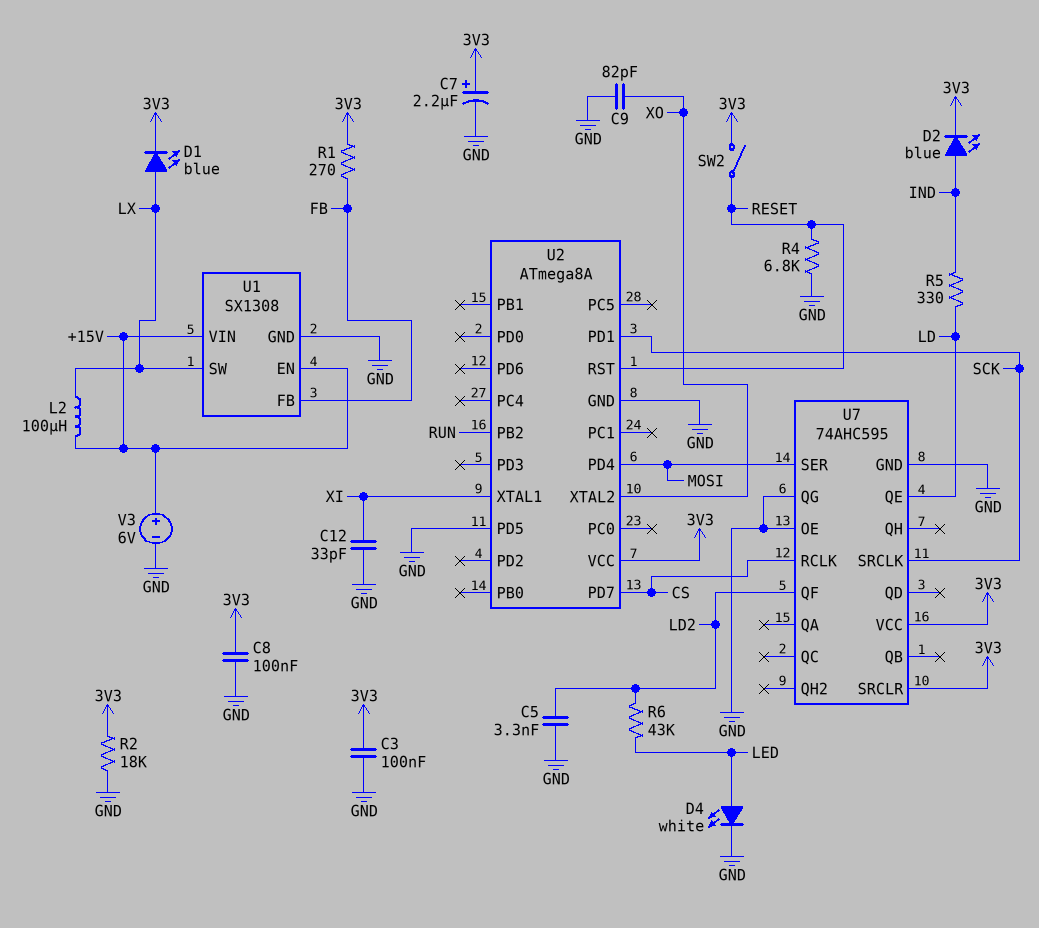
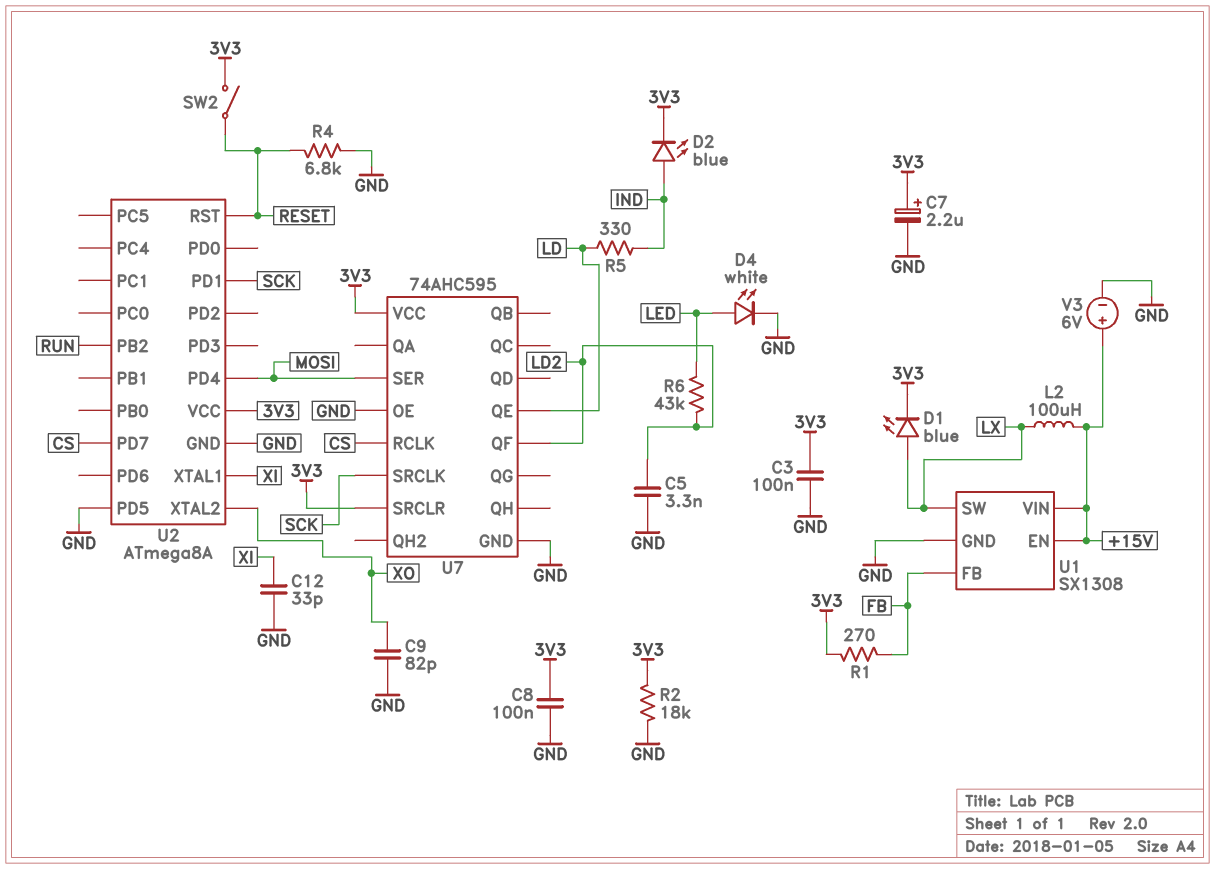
U7 pin QG: GND -> none

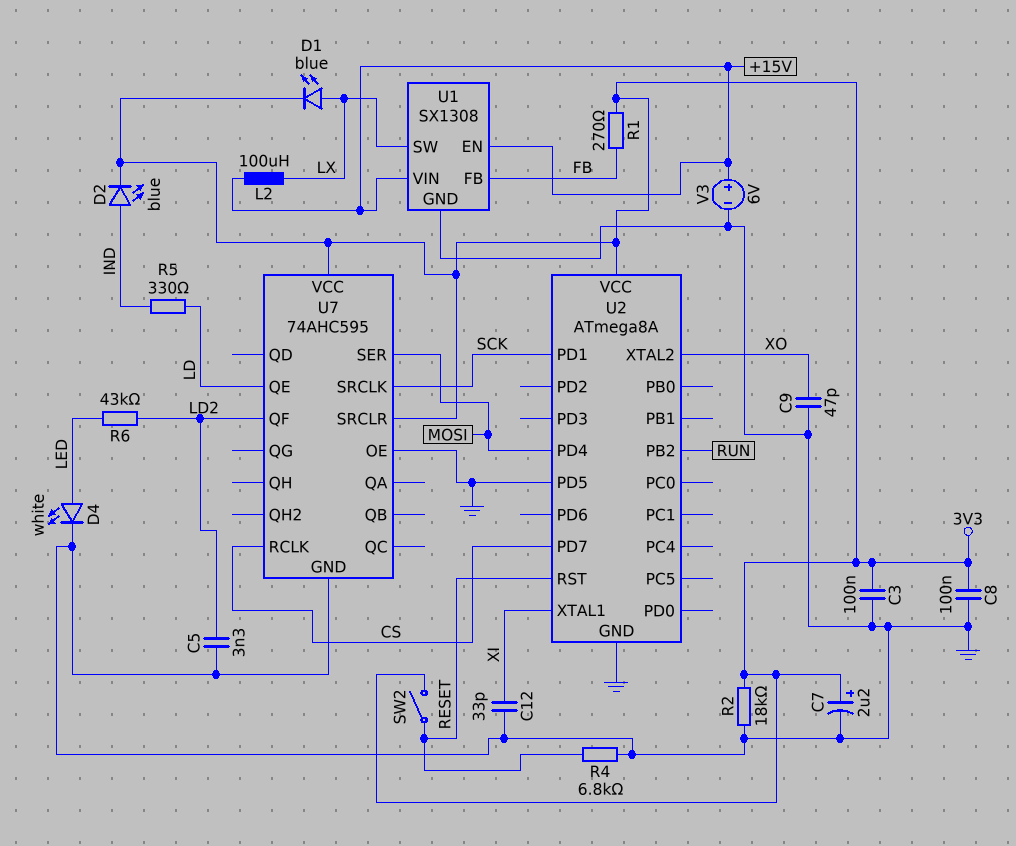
C9: 82pF (GND, XO) -> 47pF (GND, XO)

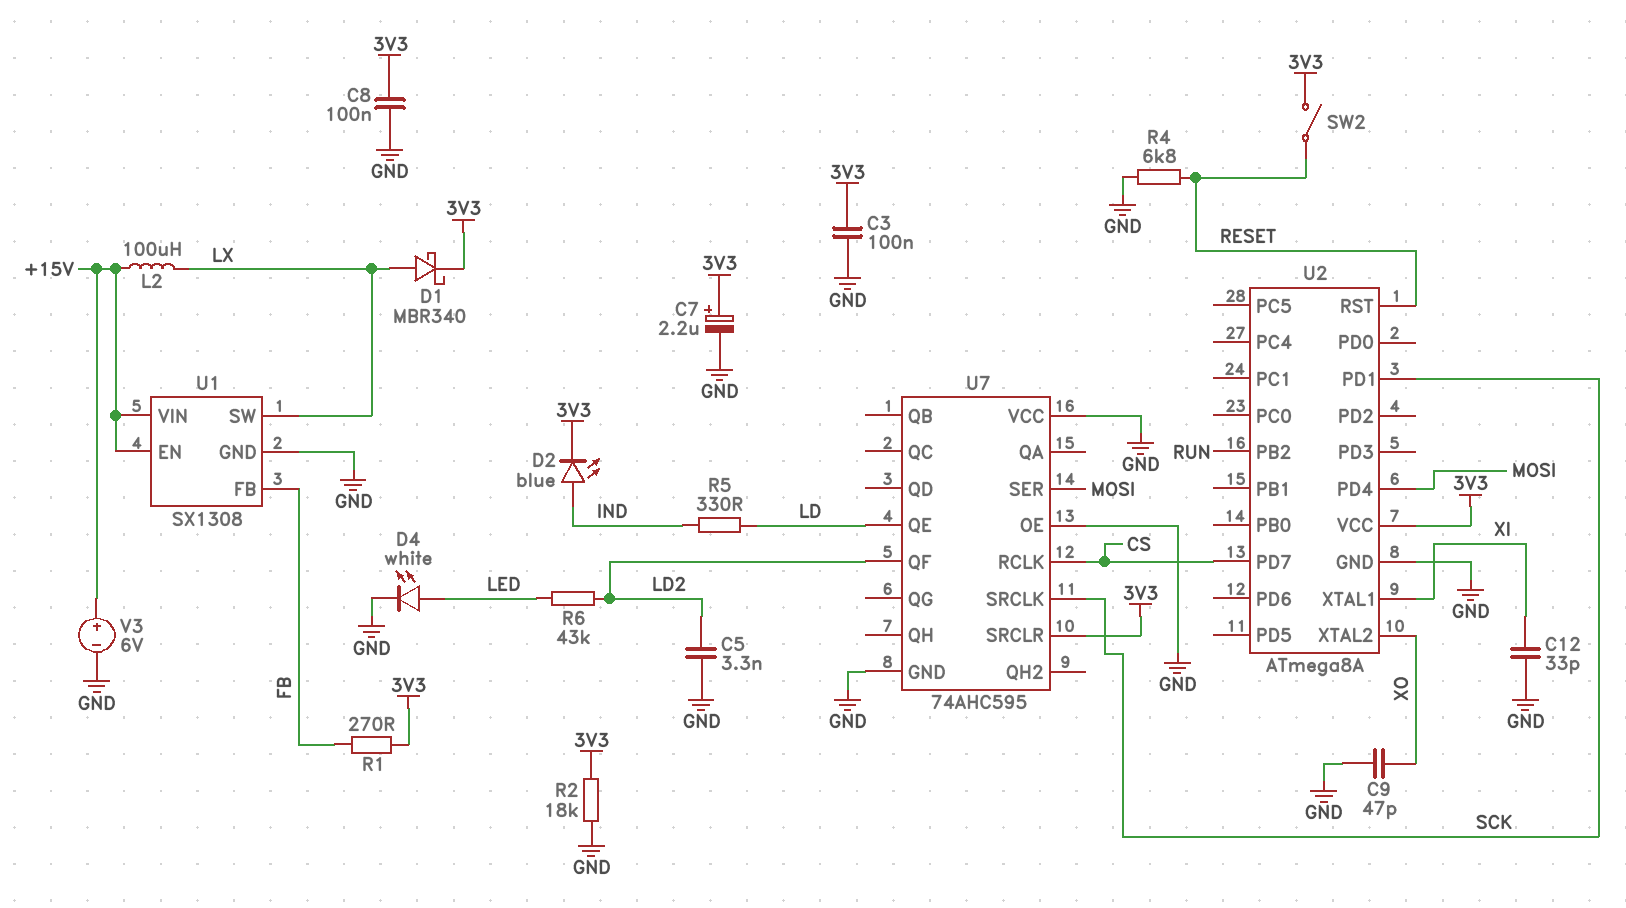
D1: LED blue (A LX, K 3V3) -> schottky MBR340 (A LX, K 3V3)
U2 pin PD5: GND -> none
U7 pin VCC: 3V3 -> GND

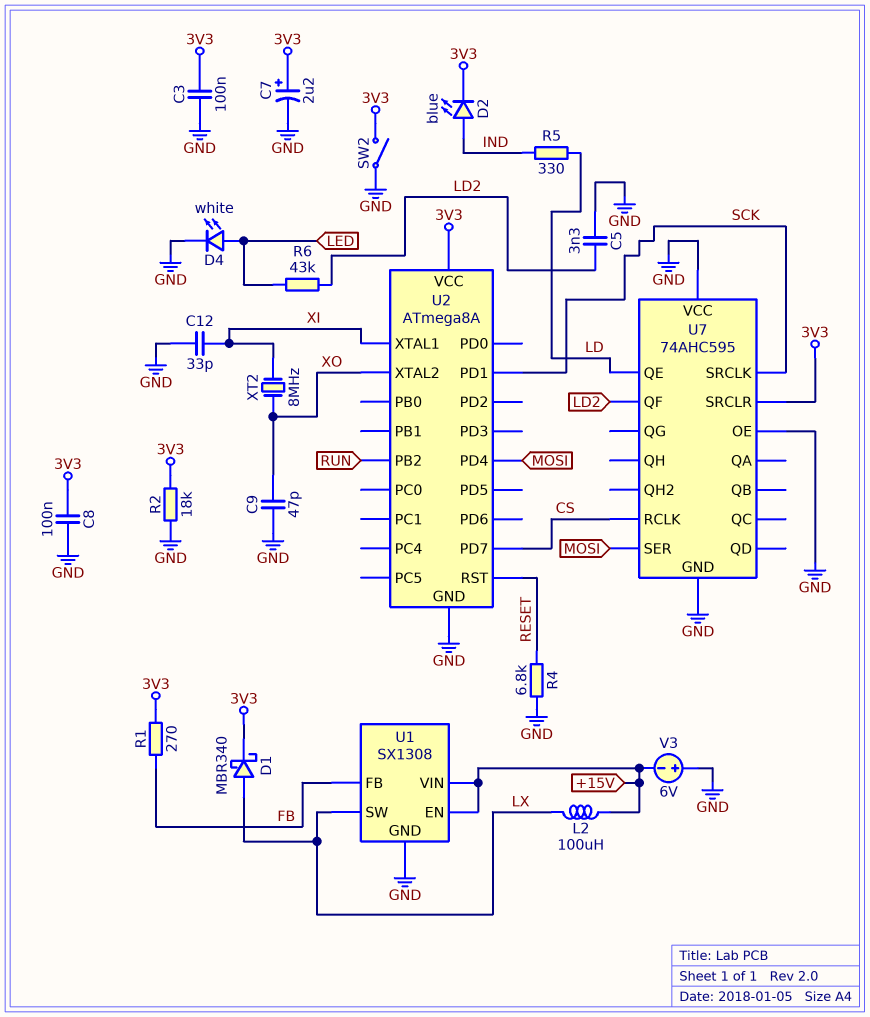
SW2: switch (3V3, RESET) -> switch (3V3, GND)
V3: 6V (plus +15V, minus GND) -> 6V (plus GND, minus +15V)
XT2: none -> 8MHz (XI, XO)

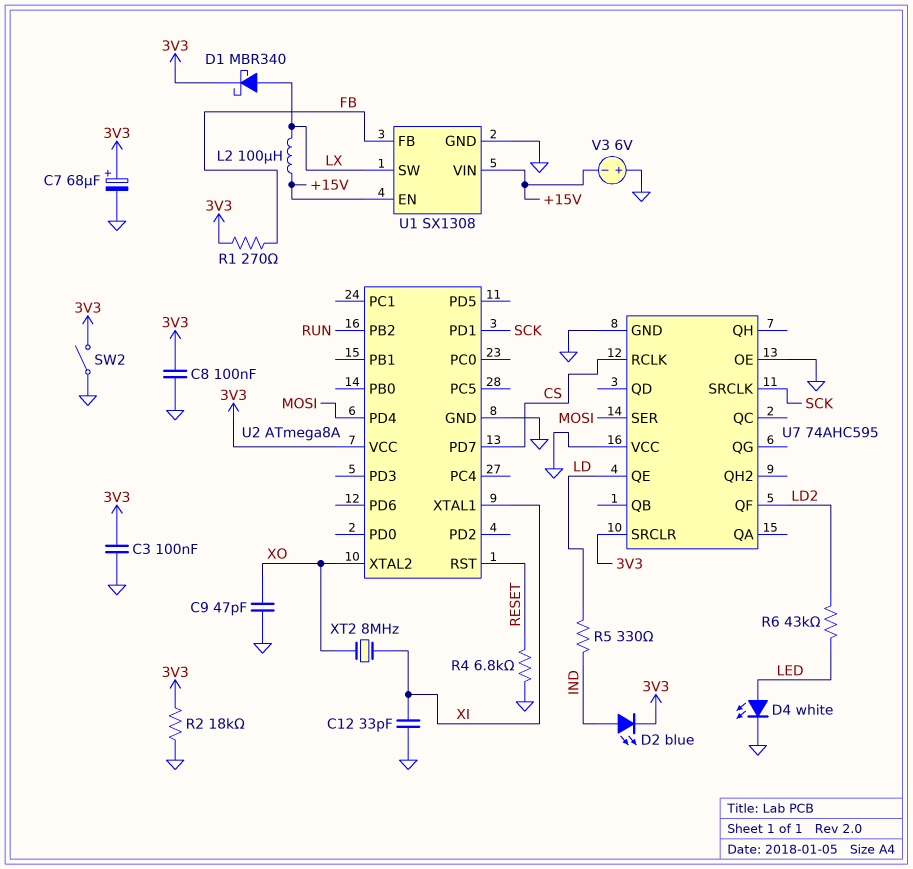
C5: 3.3nF (GND, LD2) -> none
C7: 2.2uF (plus 3V3, minus GND) -> 68uF (plus 3V3, minus GND)

